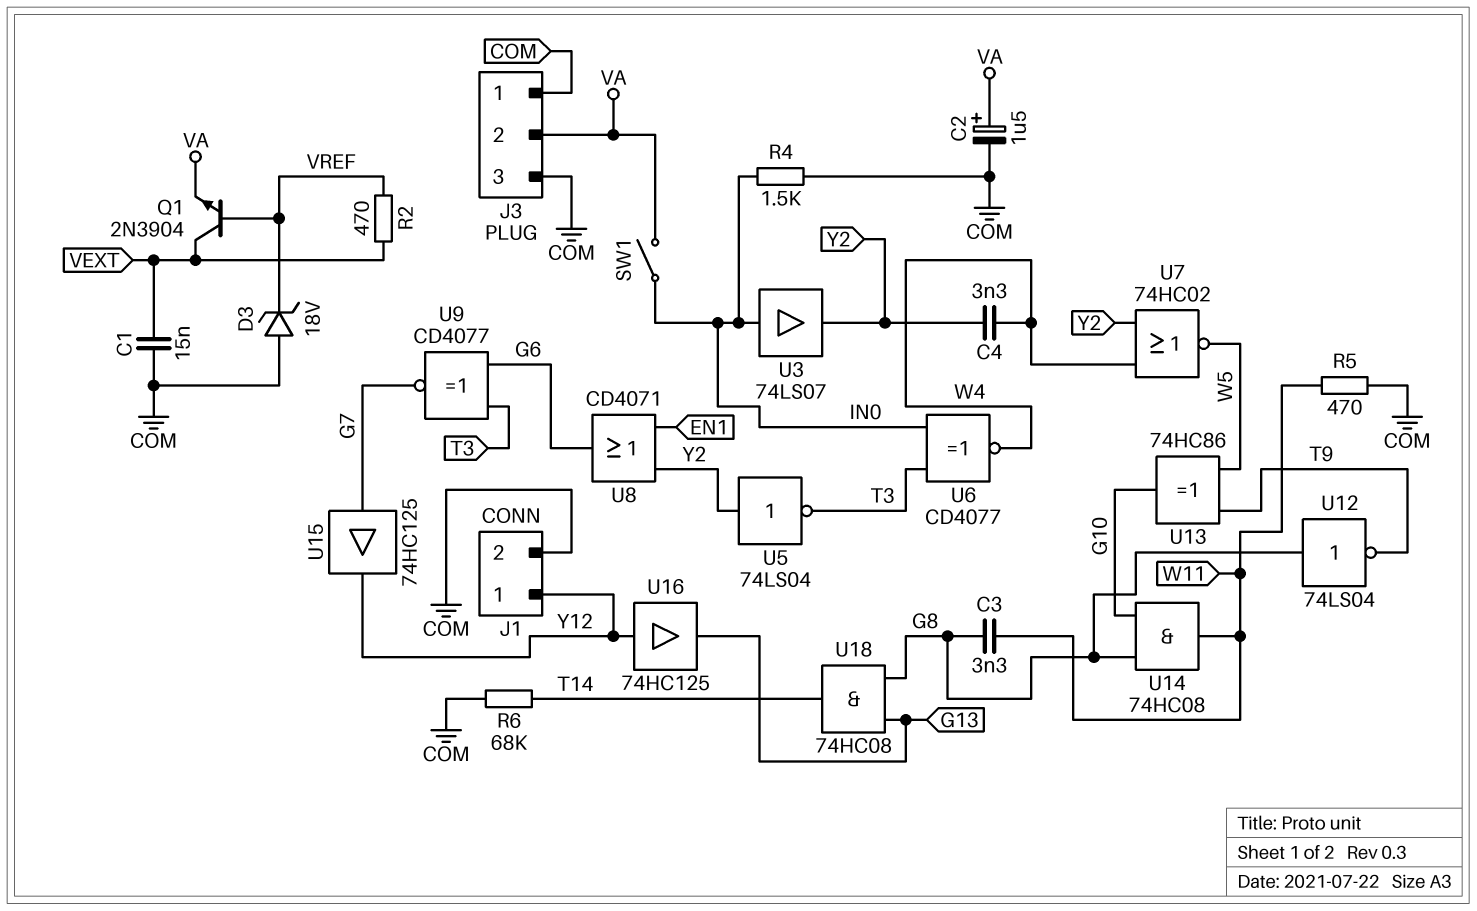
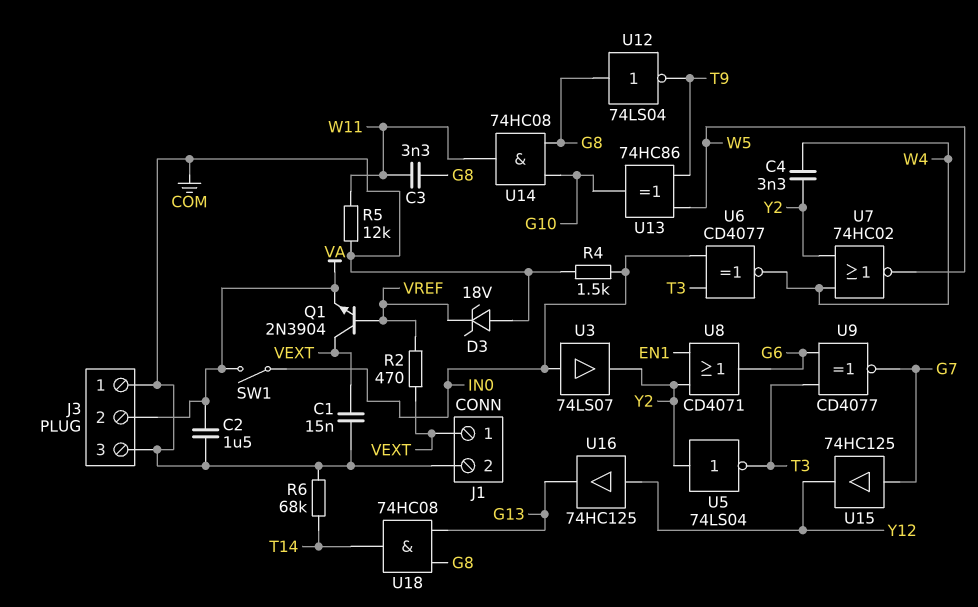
C2: 1.5uF (plus VA, minus COM) -> 1.5uF (COM, VA)
J1 pin 1: Y12 -> VEXT
R5: 470 (COM, W11) -> 12k (COM, W11)

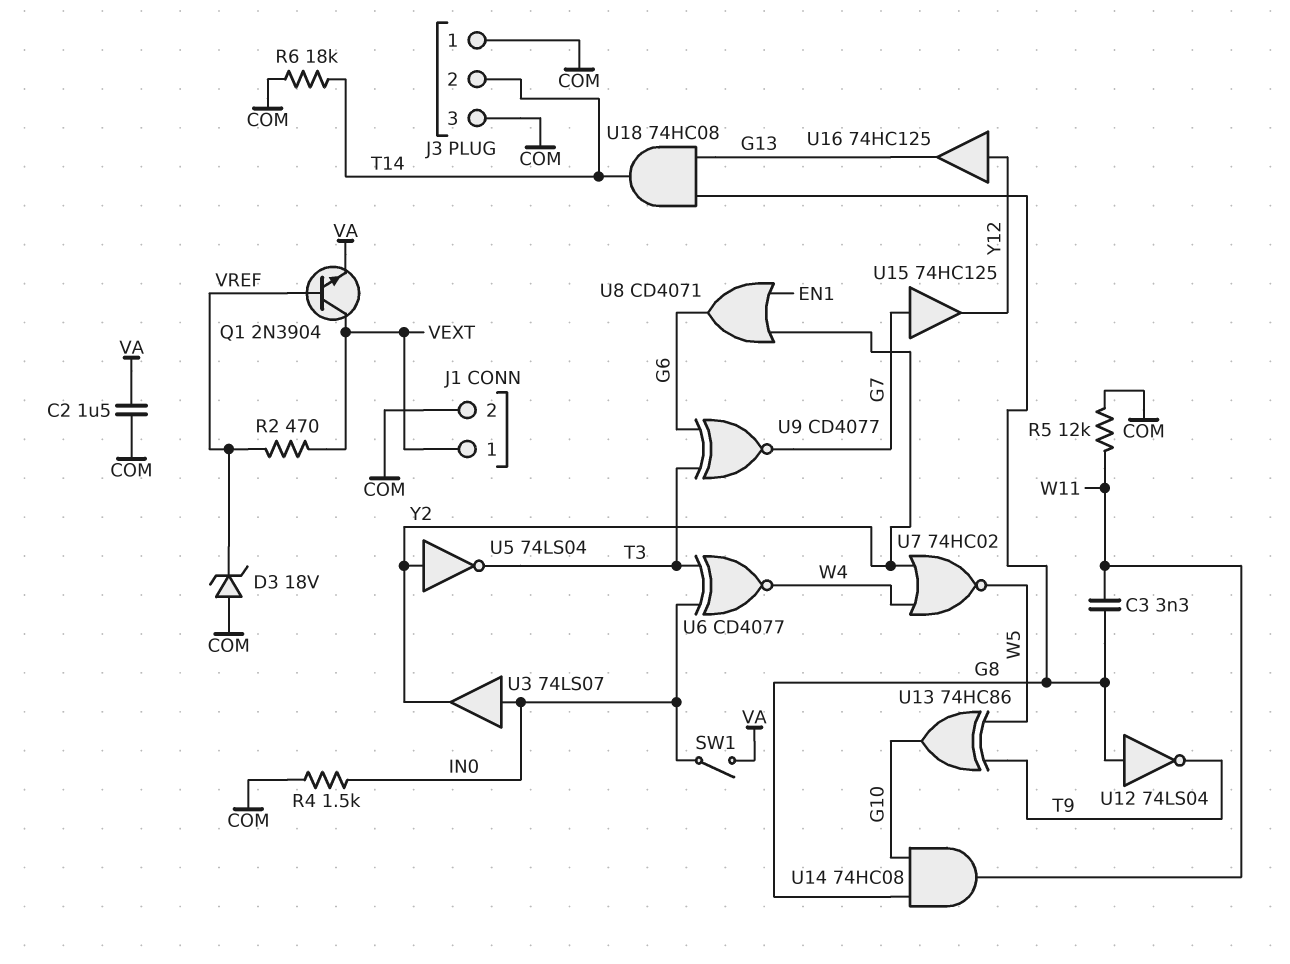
C1: 15nF (COM, VEXT) -> none
C4: 3.3nF (W4, Y2) -> none
J3 pin 2: VA -> T14
R6: 68k (COM, T14) -> 18k (COM, T14)

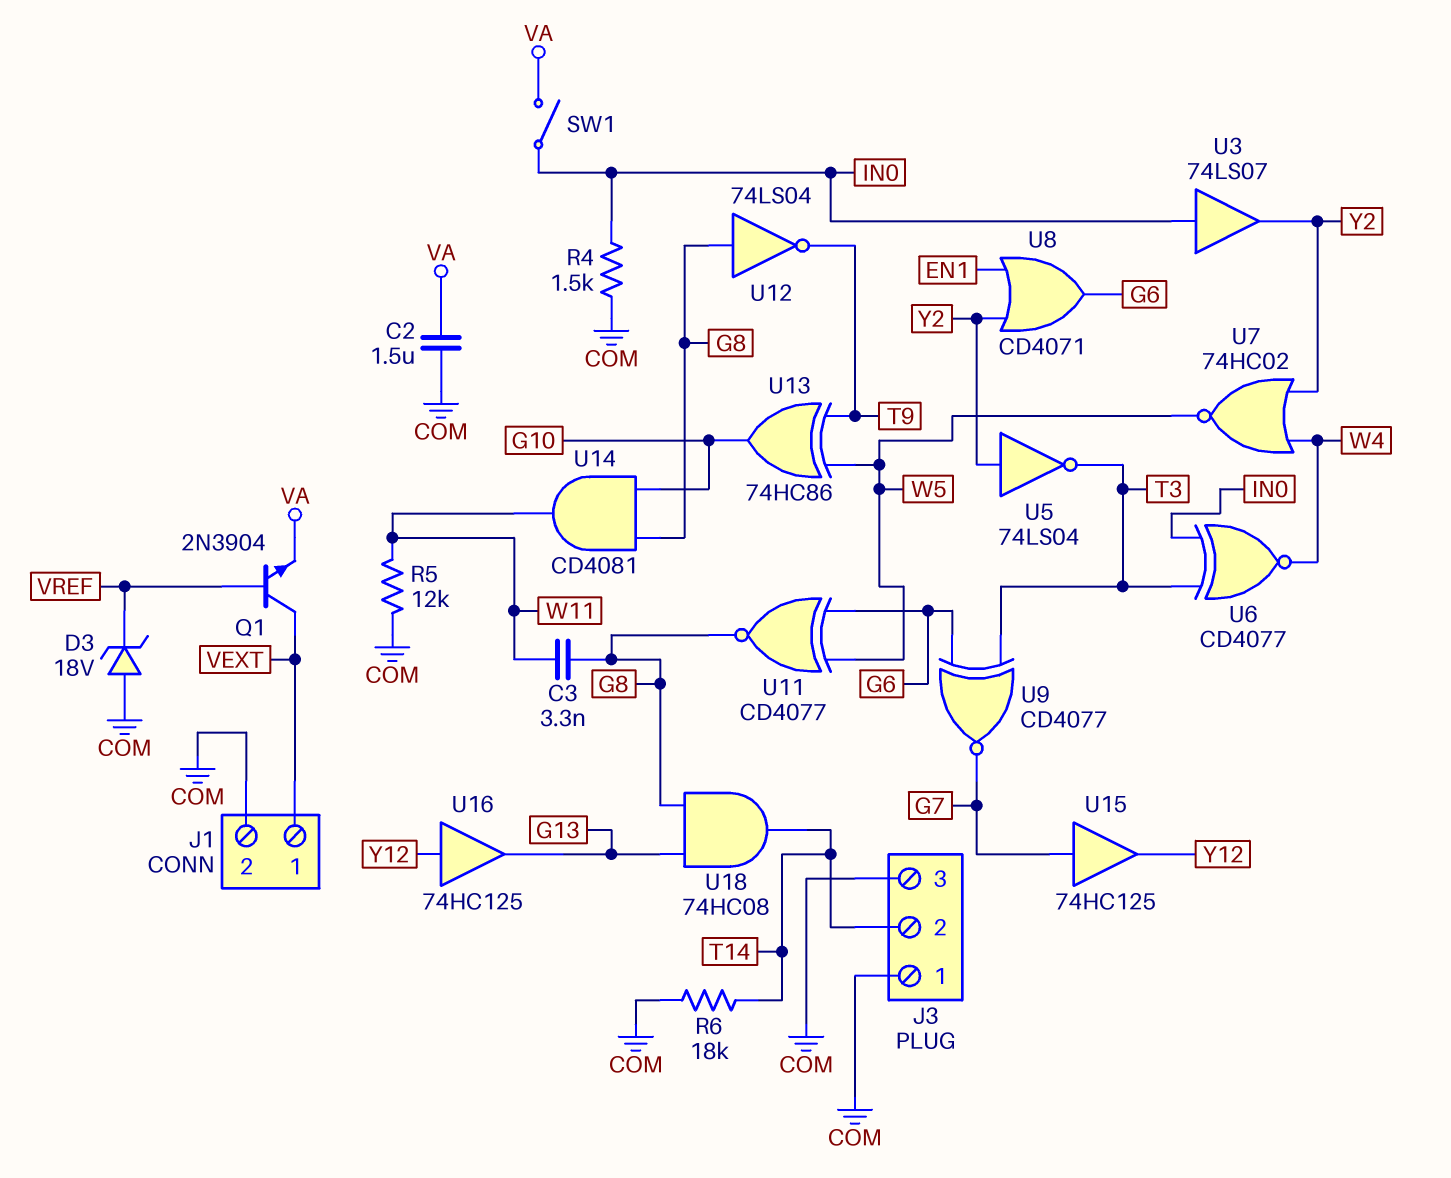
R2: 470 (VEXT, VREF) -> none
U11: none -> XNOR CD4077 (in G6, in W5, out G8)
U14: AND 74HC08 (in G8, in G10, out W11) -> AND CD4081 (in G8, in G10, out W11)

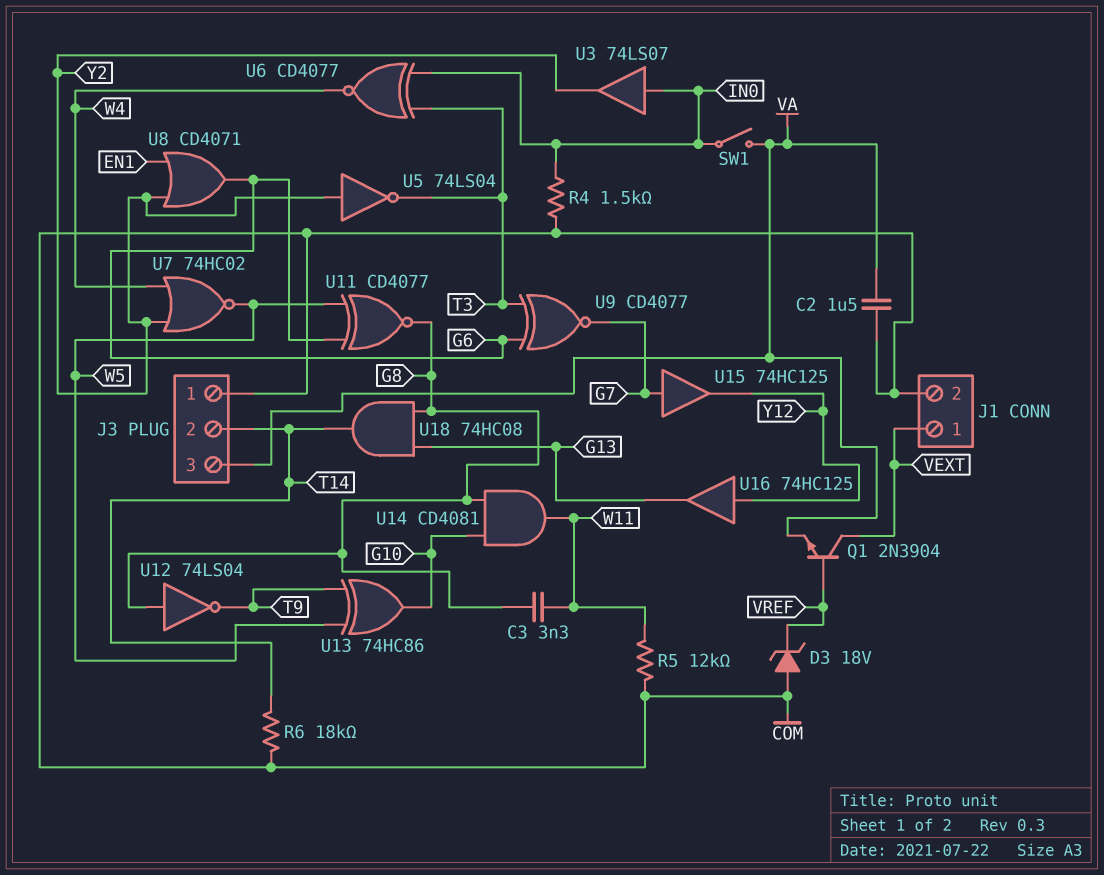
J3 pin 3: COM -> VA

